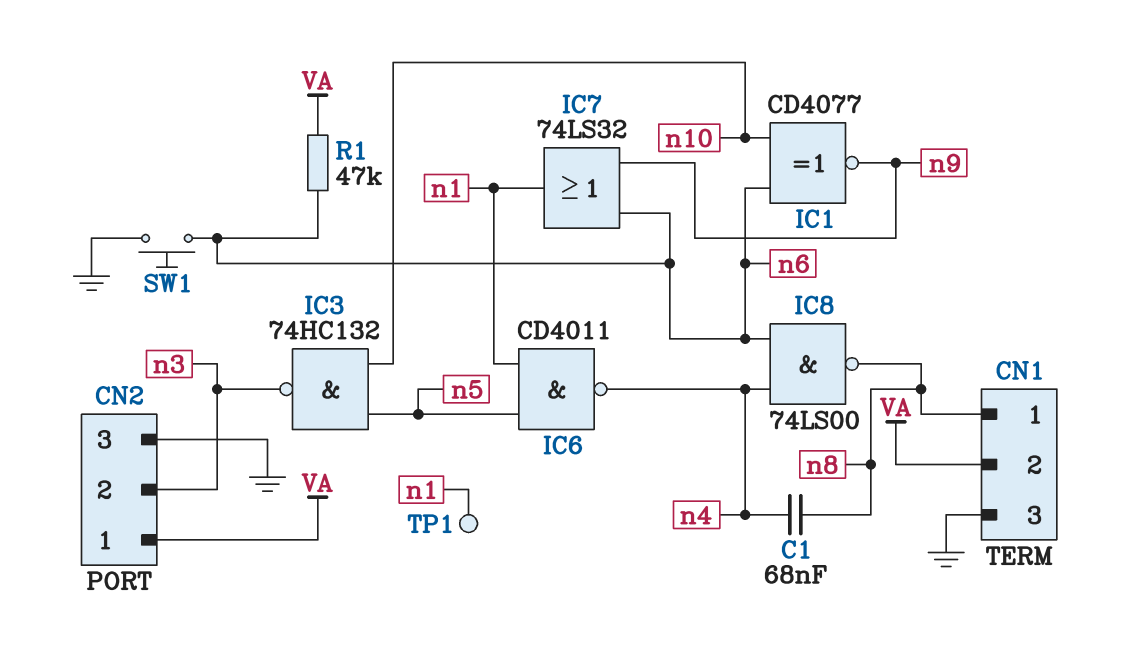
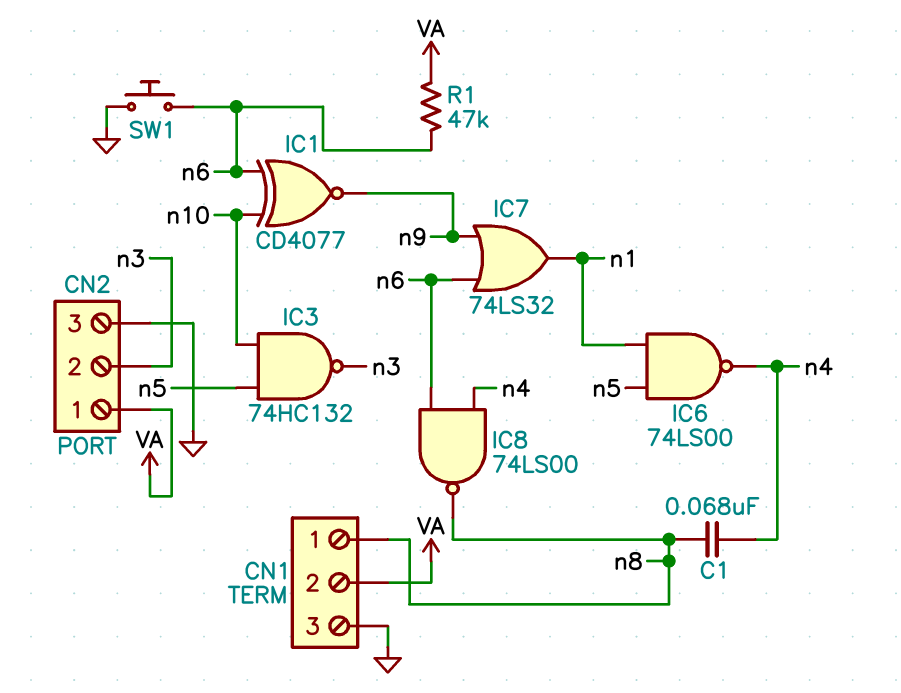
IC6: NAND CD4011 (in n1, in n5, out n4) -> NAND 74LS00 (in n1, in n5, out n4)
TP1: test point (n1) -> none

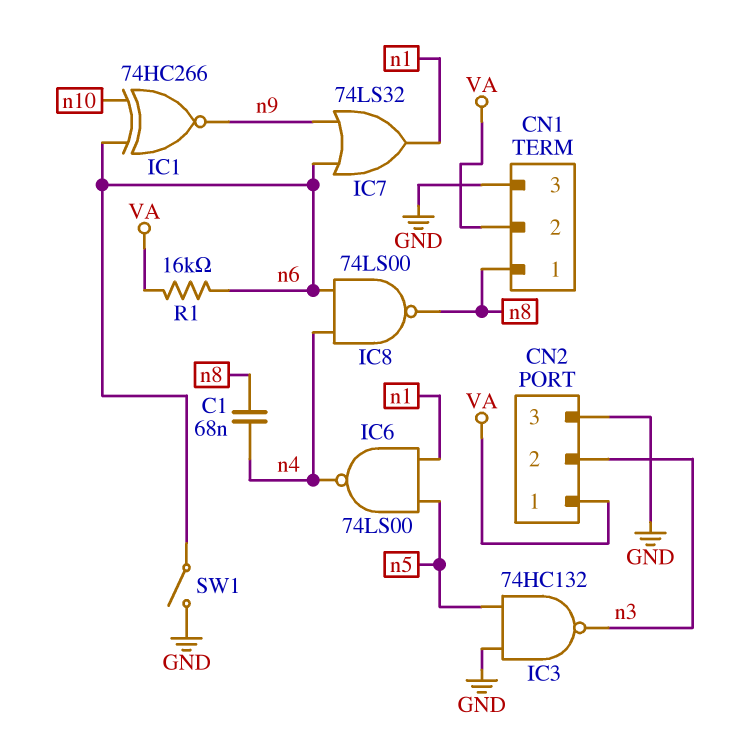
IC1: XNOR CD4077 (in n6, in n10, out n9) -> XNOR 74HC266 (in n6, in n10, out n9)
IC3: NAND 74HC132 (in n5, in n10, out n3) -> NAND 74HC132 (in GND, in n5, out n3)
R1: 47k (VA, n6) -> 16k (VA, n6)
SW1: button (GND, n6) -> switch (GND, n6)

